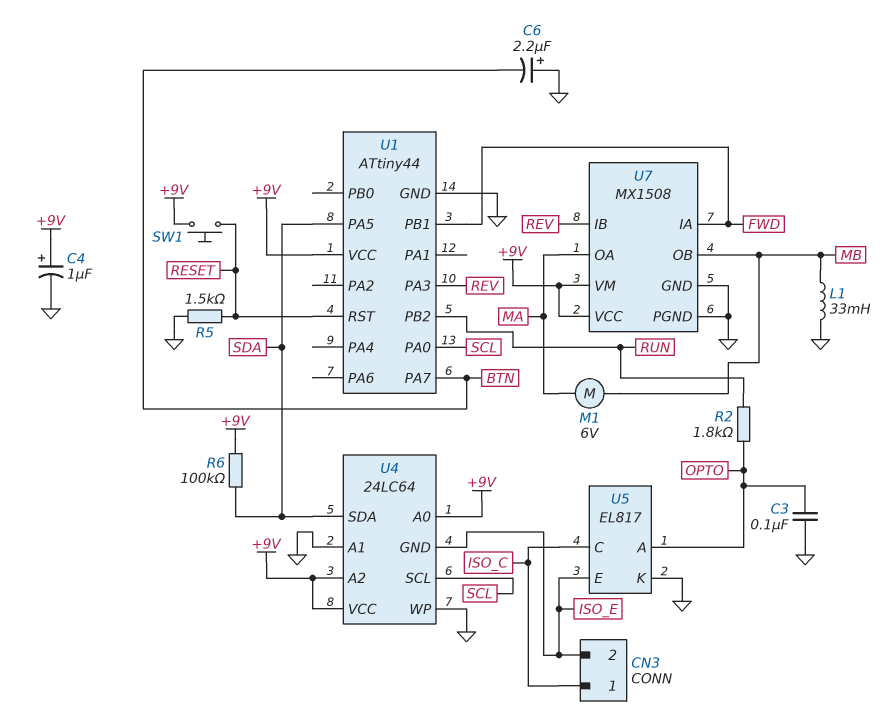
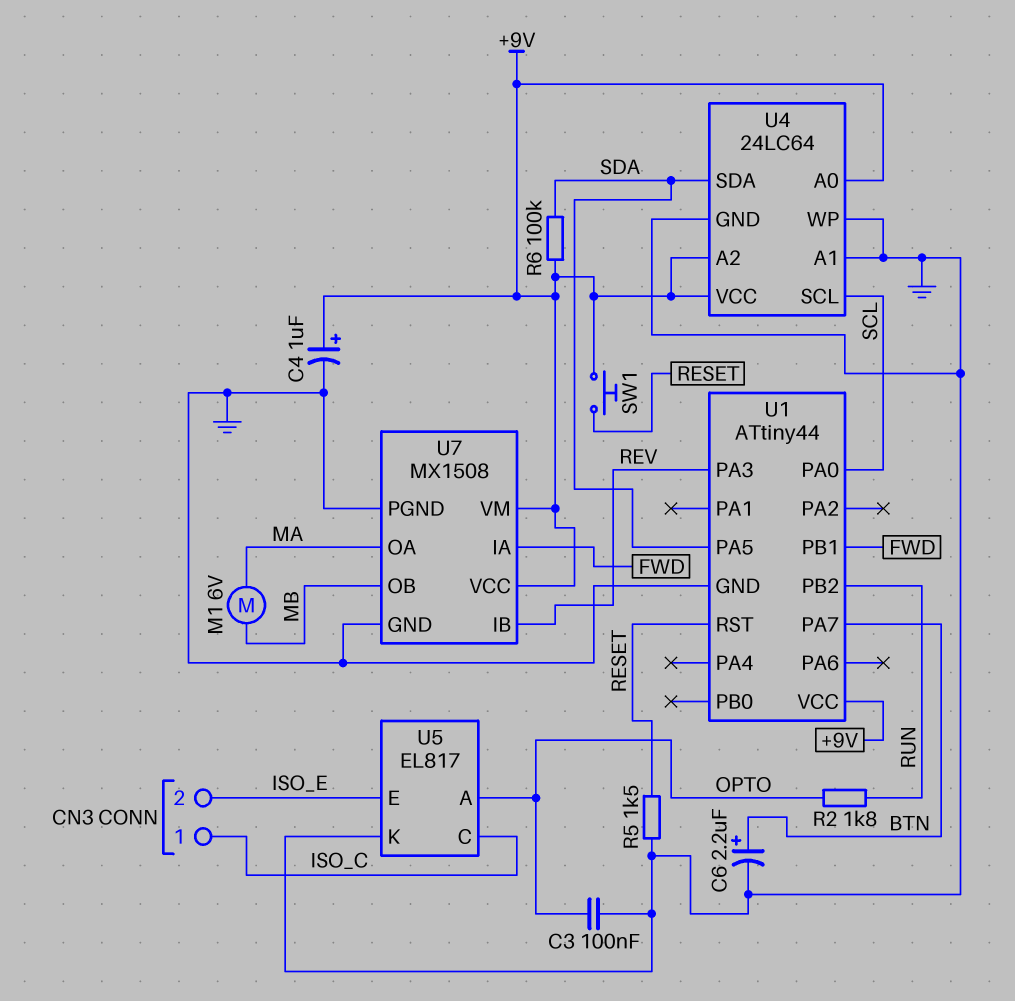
C6: 2.2uF (plus GND, minus BTN) -> 2.2uF (plus BTN, minus GND)
L1: 33mH (GND, MB) -> none
U4 pin GND: ISO_E -> GND

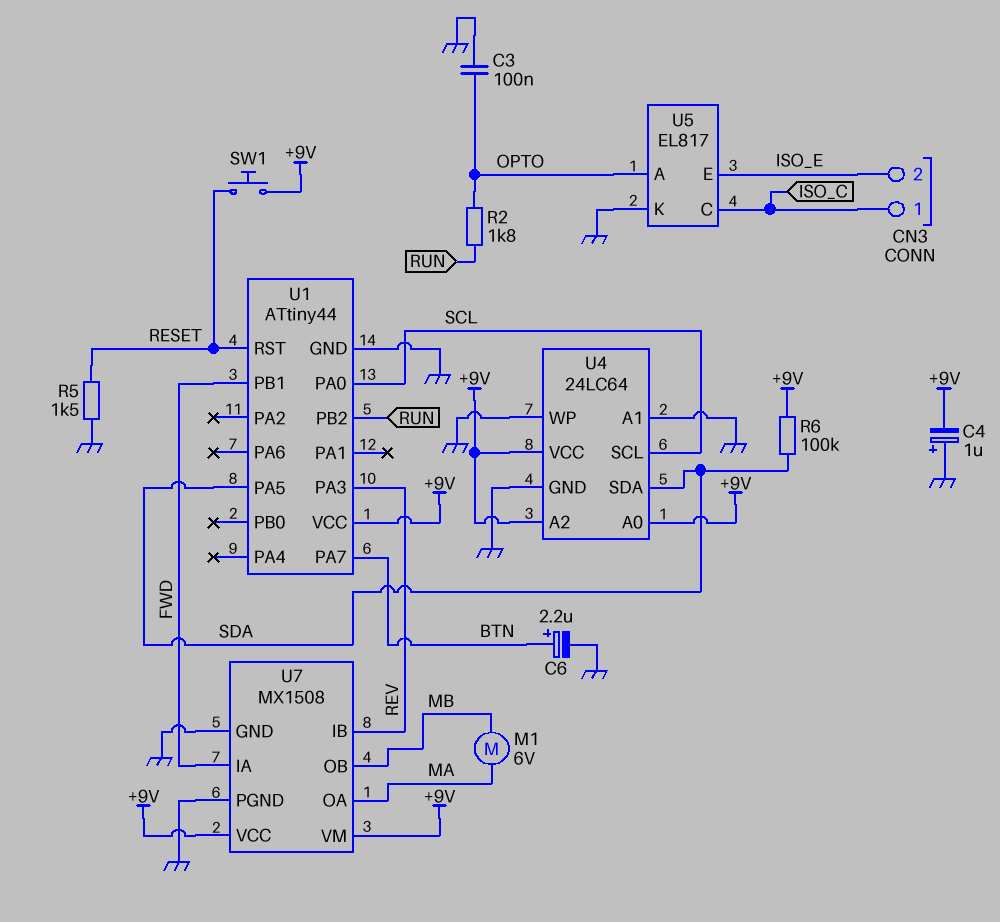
C4: 1uF (plus +9V, minus GND) -> 1uF (plus GND, minus +9V)

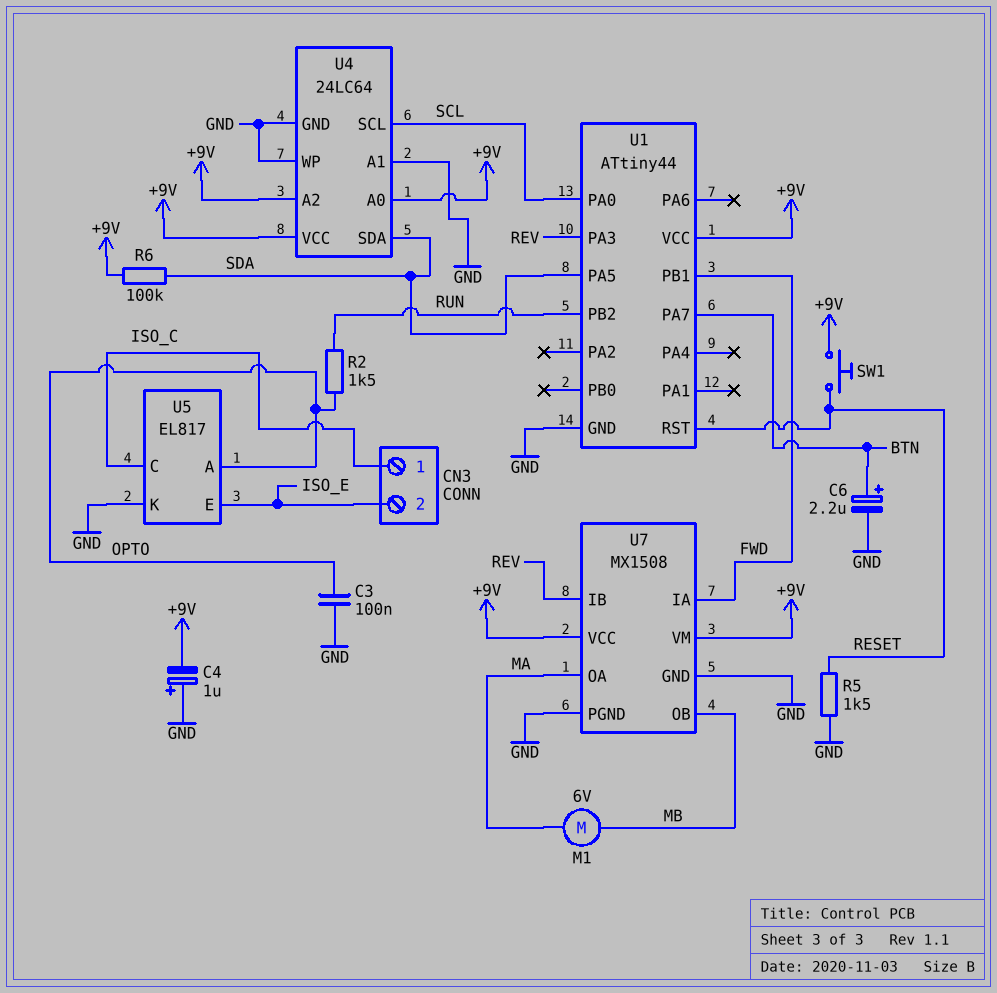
R2: 1.8k (OPTO, RUN) -> 1.5k (OPTO, RUN)

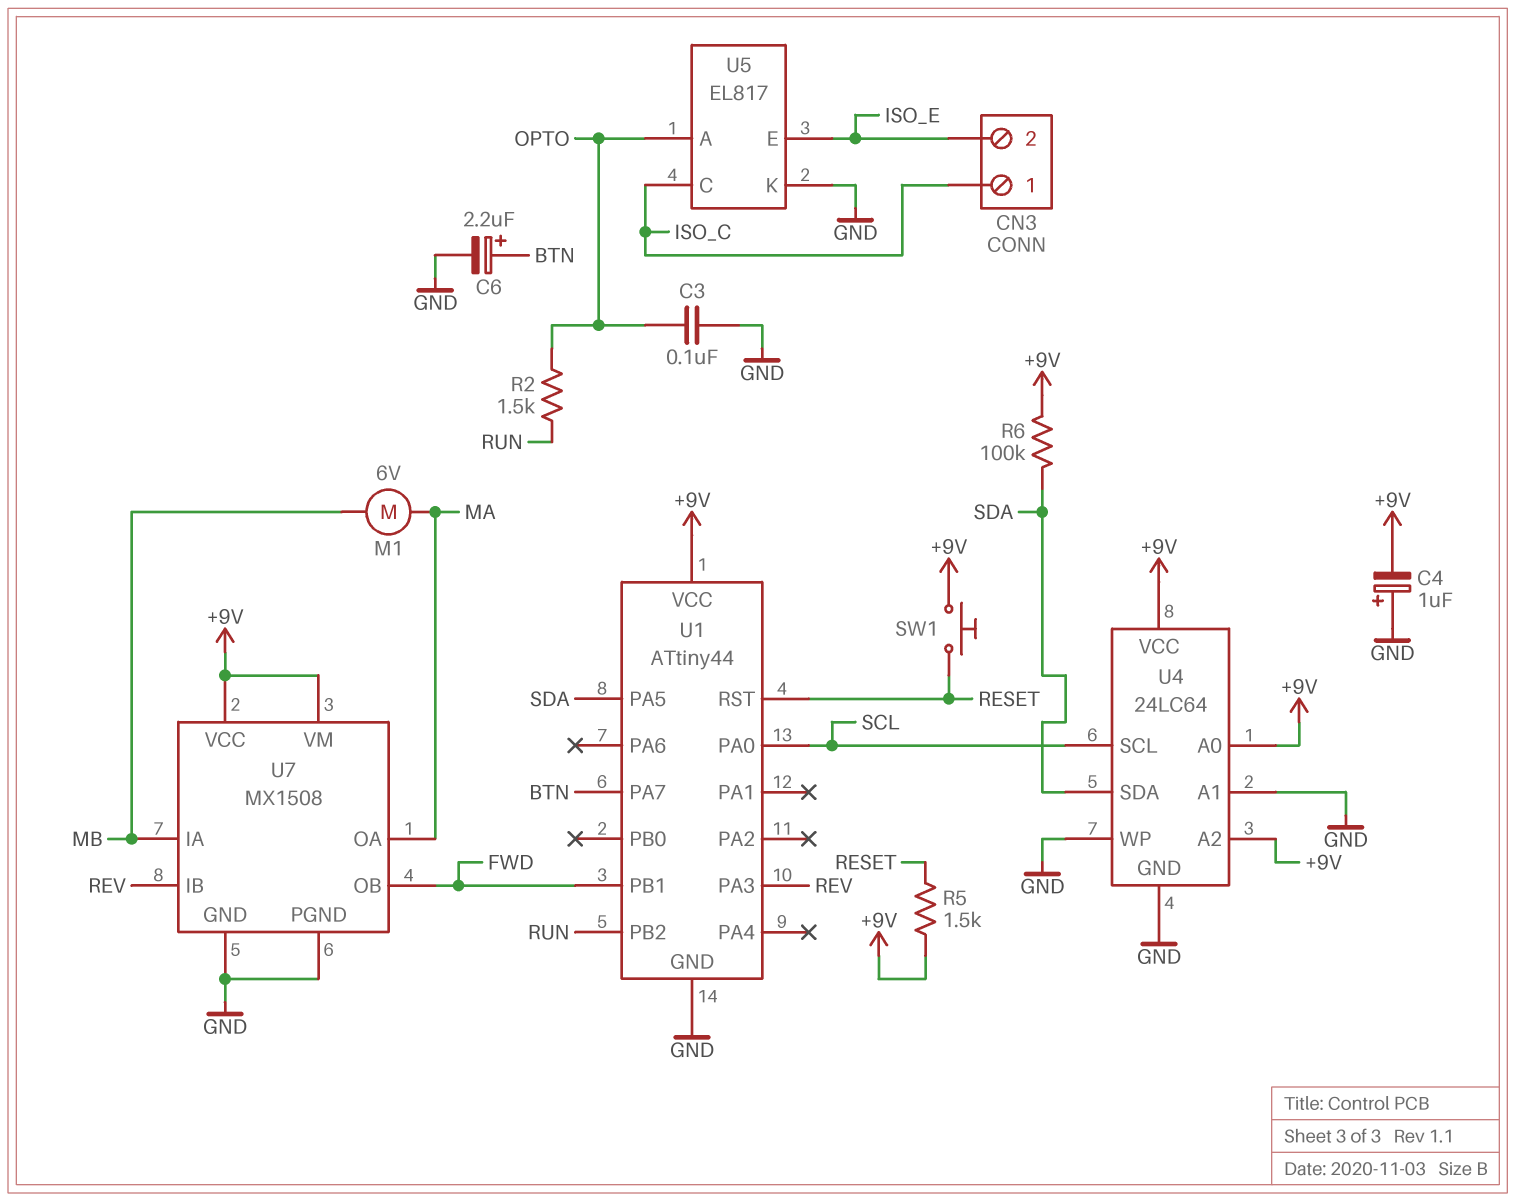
R5: 1.5k (GND, RESET) -> 1.5k (+9V, RESET)
U7 pin IA: FWD -> MB
U7 pin OB: MB -> FWD

